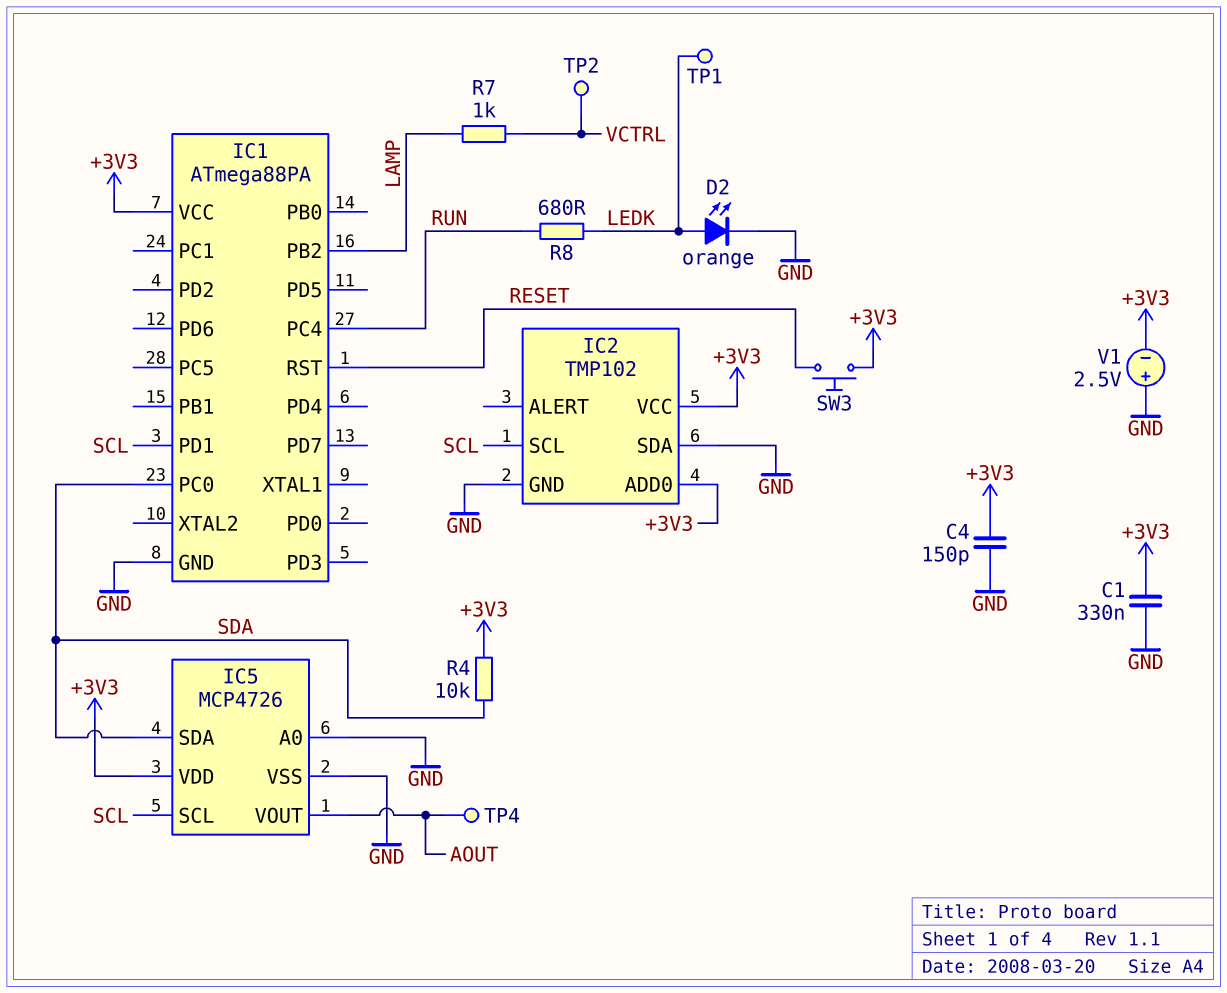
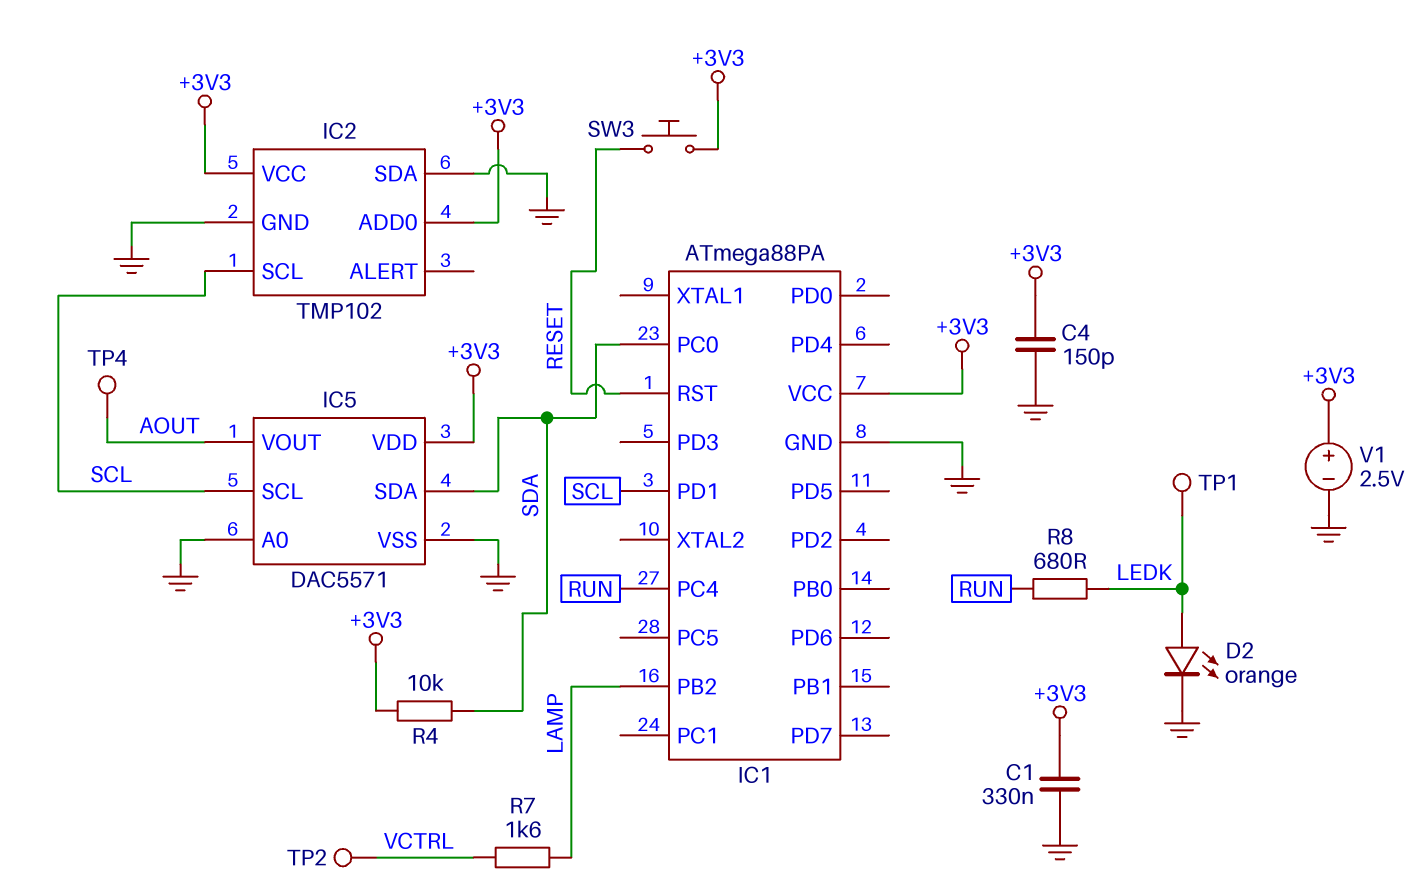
IC5: MCP4726 -> DAC5571
R7: 1k (LAMP, VCTRL) -> 1.6k (LAMP, VCTRL)
V1: 2.5V (plus GND, minus +3V3) -> 2.5V (plus +3V3, minus GND)

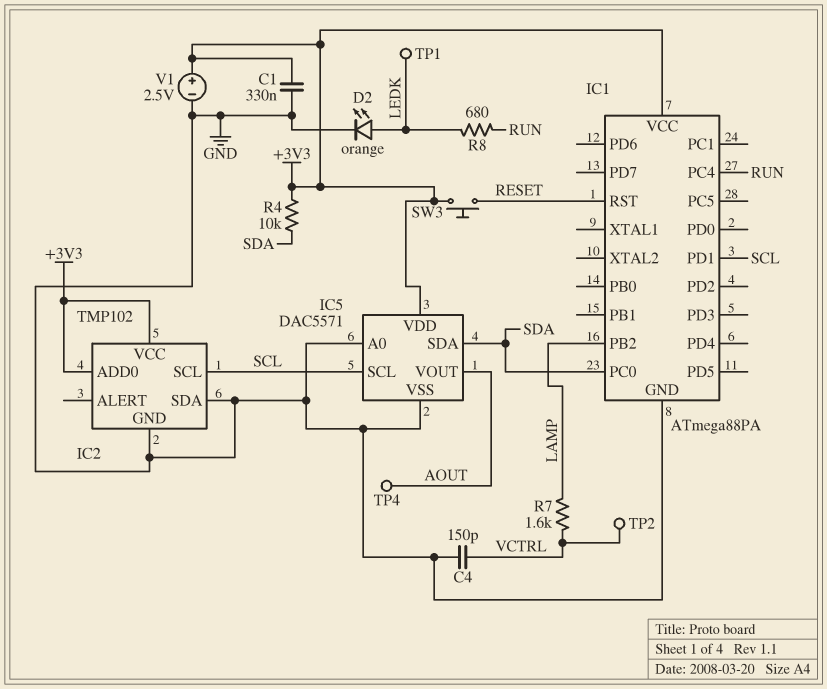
C4: 150pF (+3V3, GND) -> 150pF (GND, VCTRL)

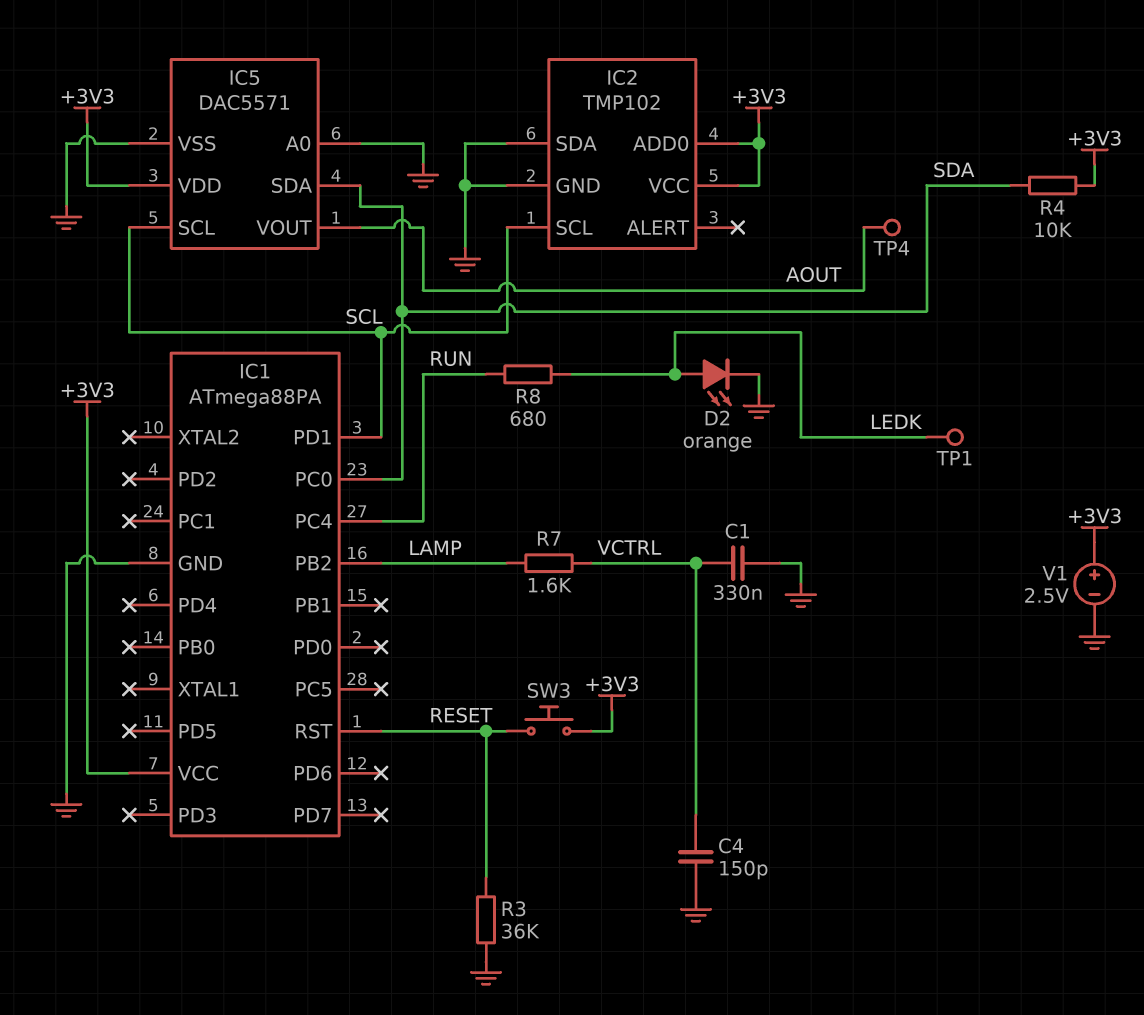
C1: 330nF (+3V3, GND) -> 330nF (GND, VCTRL)
R3: none -> 36k (GND, RESET)
TP2: test point (VCTRL) -> none

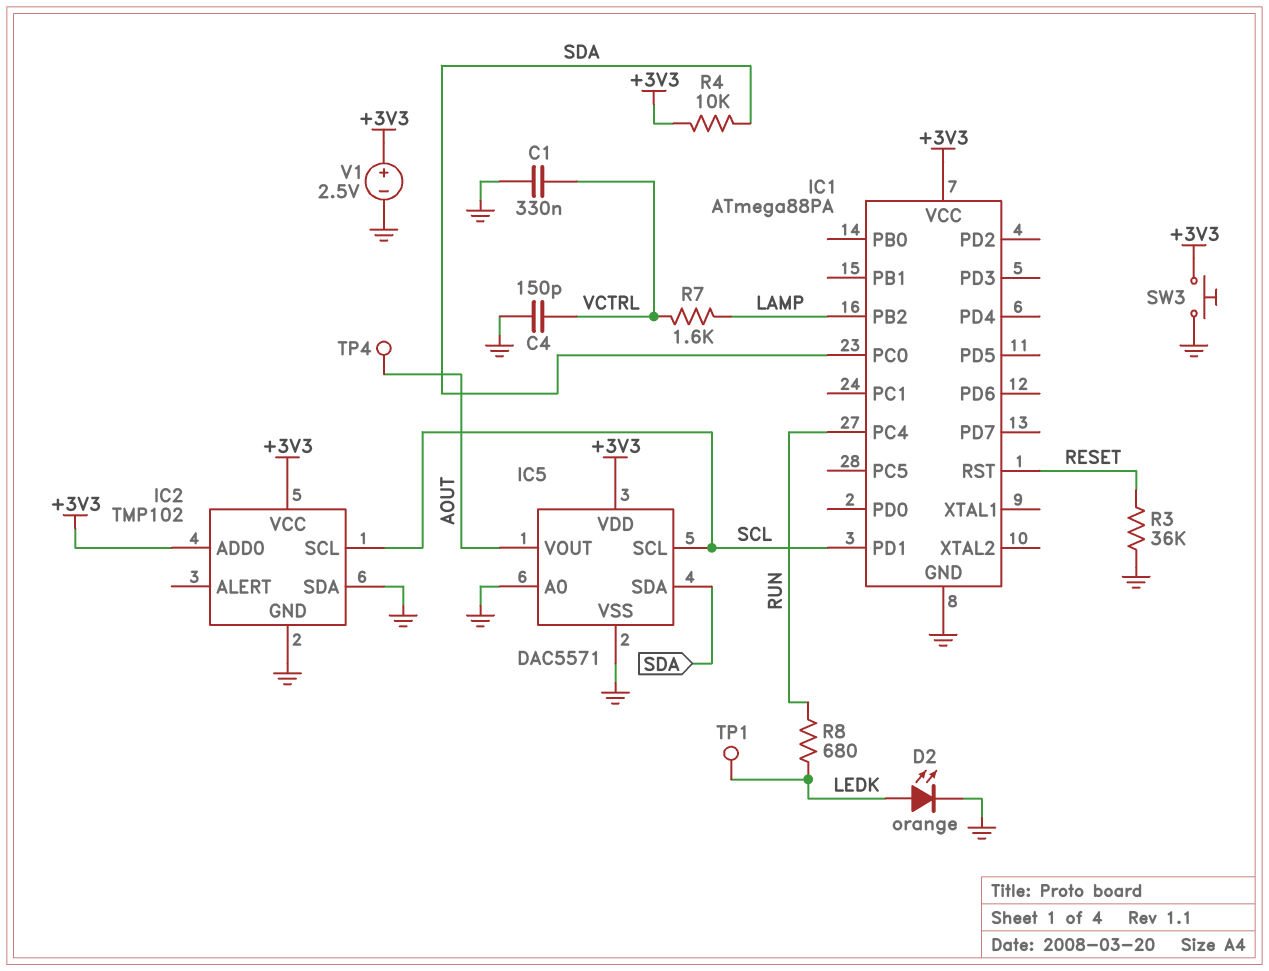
SW3: button (+3V3, RESET) -> button (+3V3, GND)

